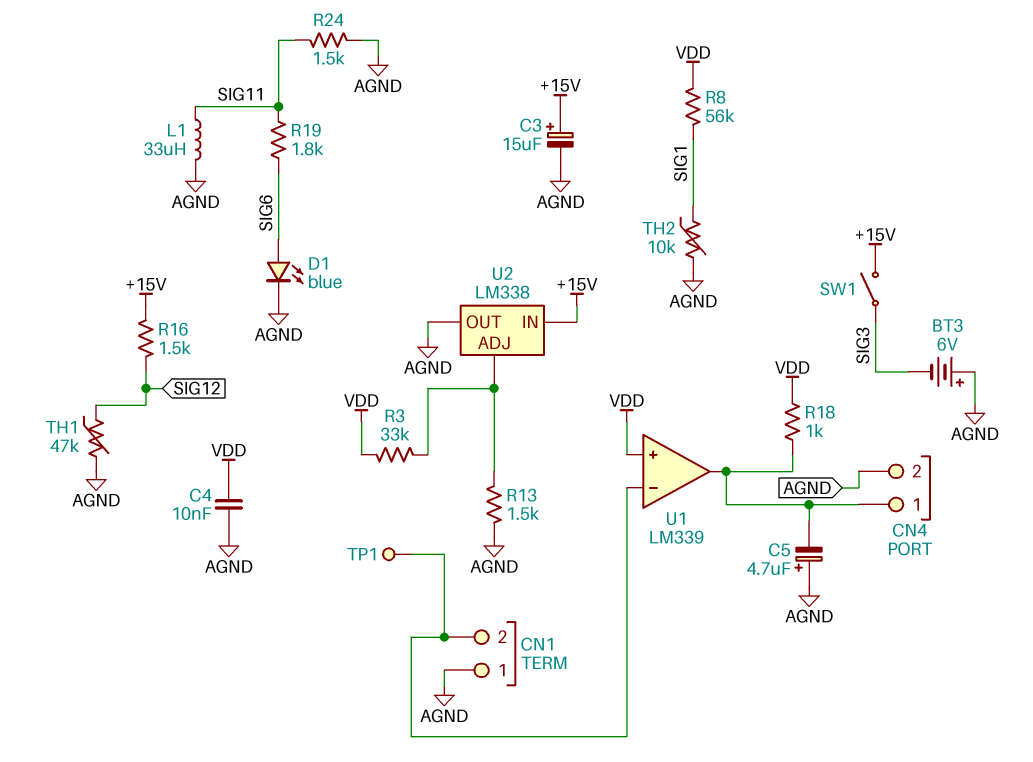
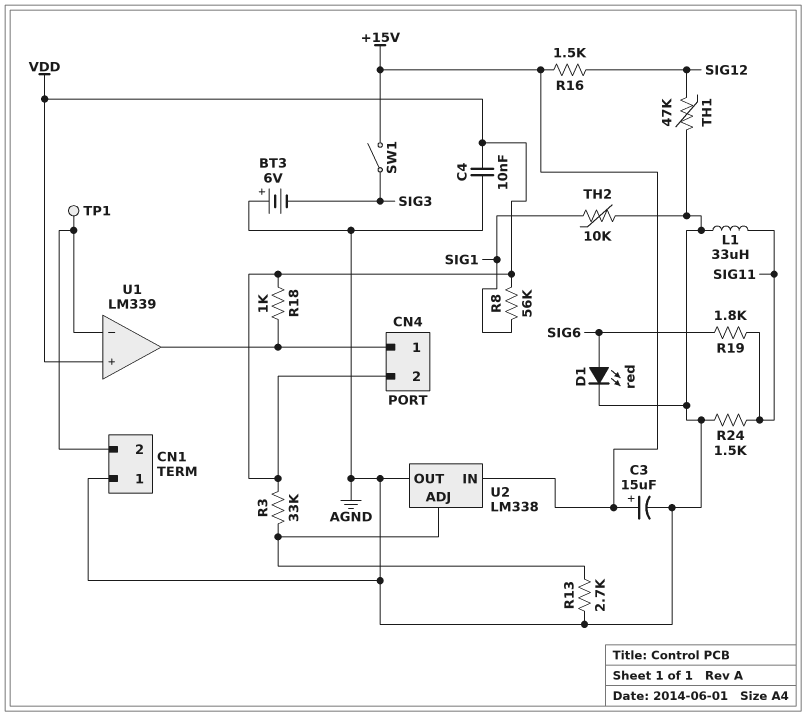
C5: 4.7uF (plus AGND, minus CN4/1) -> none
CN4 pin 2: AGND -> VDD
D1: LED blue (A SIG6, K AGND) -> LED red (A SIG6, K AGND)
R13: 1.5k (AGND, U2/ADJ) -> 2.7k (AGND, U2/ADJ)

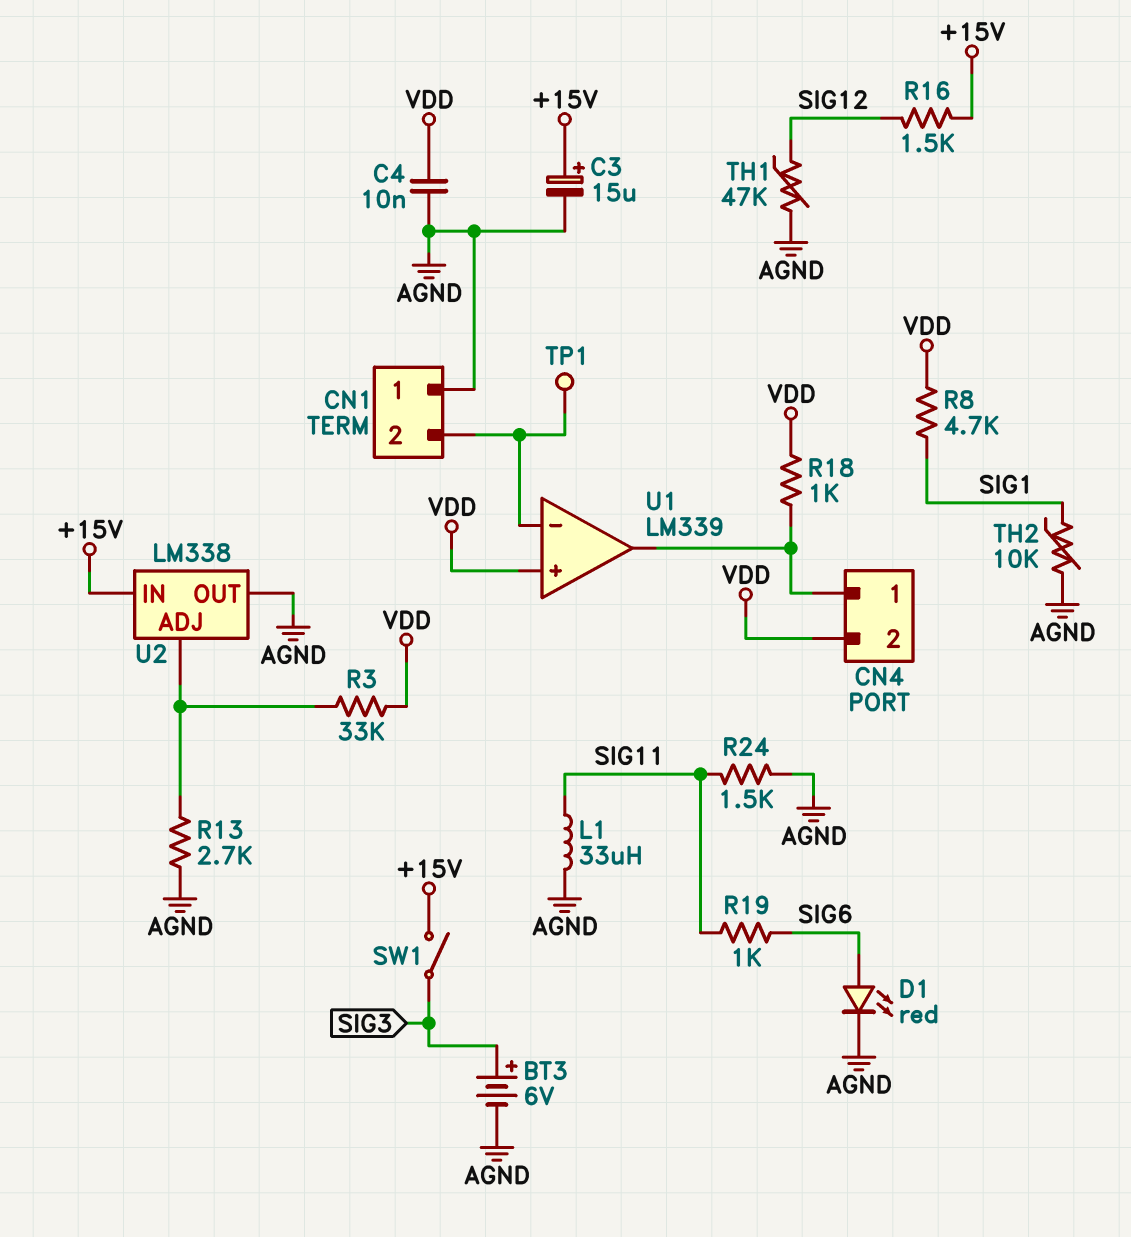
BT3: 6V (plus AGND, minus SIG3) -> 6V (plus SIG3, minus AGND)
R8: 56k (SIG1, VDD) -> 4.7k (SIG1, VDD)
R19: 1.8k (SIG6, SIG11) -> 1k (SIG6, SIG11)

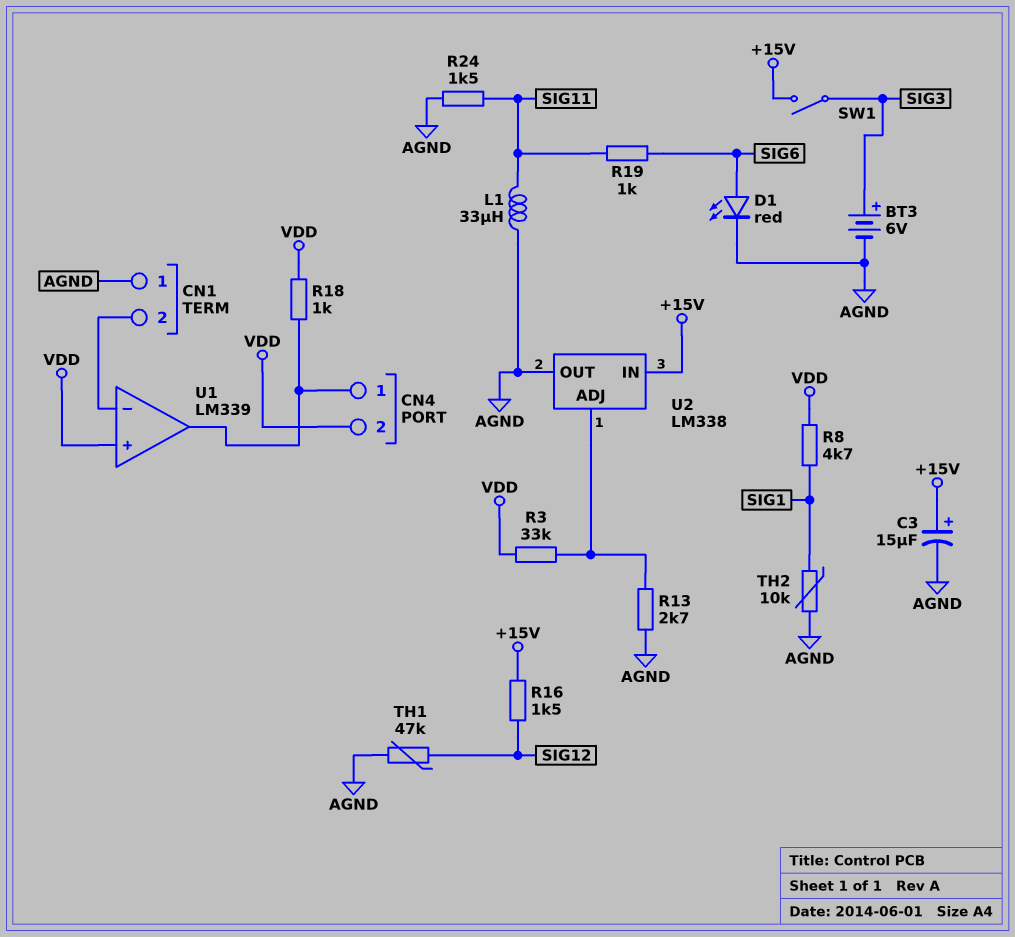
C4: 10nF (AGND, VDD) -> none
TP1: test point (CN1/2) -> none

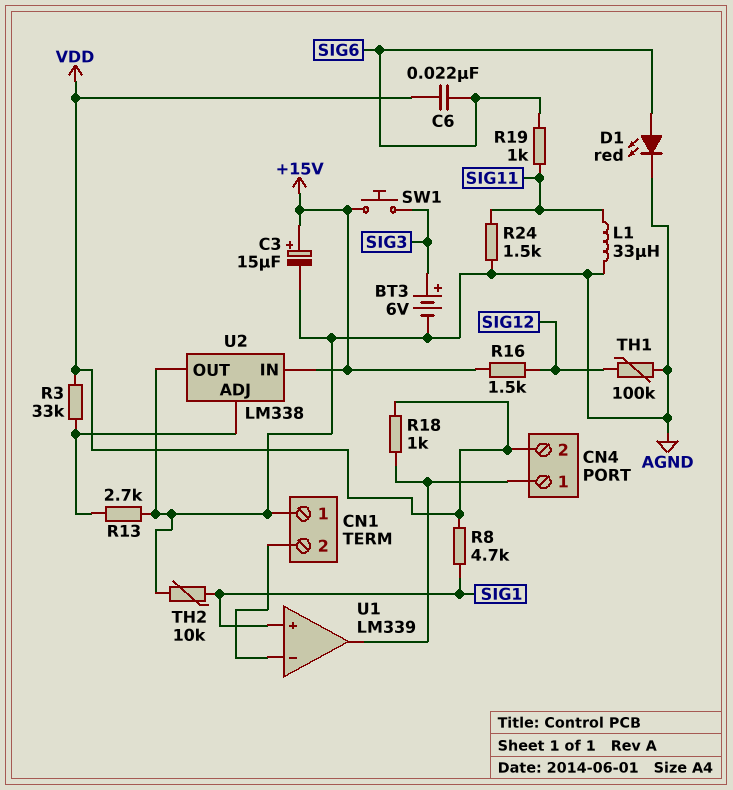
C6: none -> 22nF (SIG6, VDD)
SW1: switch (+15V, SIG3) -> button (+15V, SIG3)
TH1: 47k (AGND, SIG12) -> 100k (AGND, SIG12)
U1 pin in+: VDD -> SIG1

